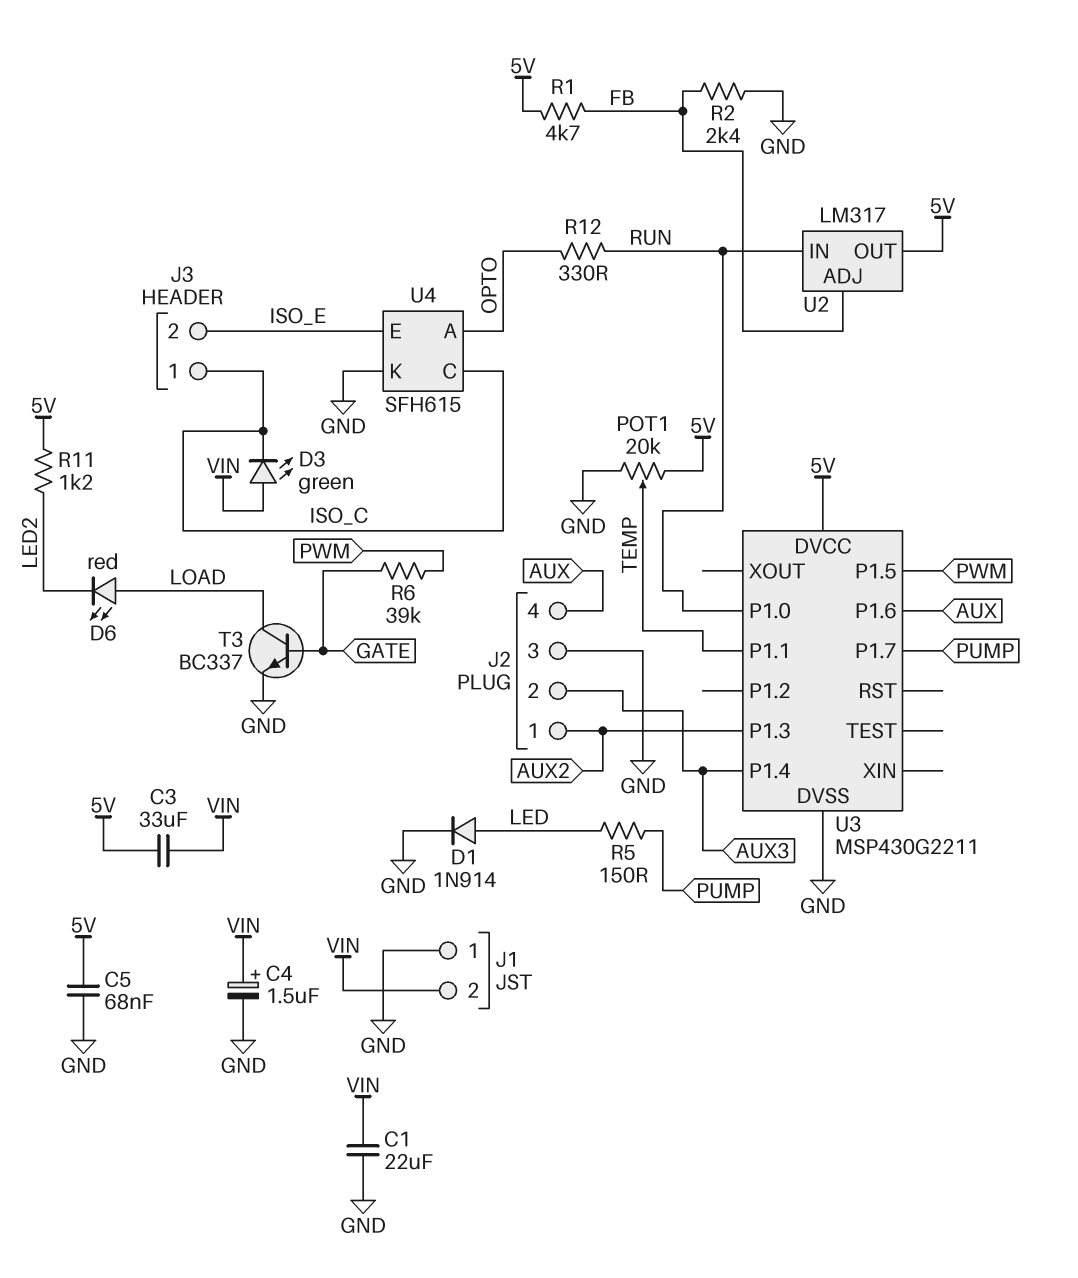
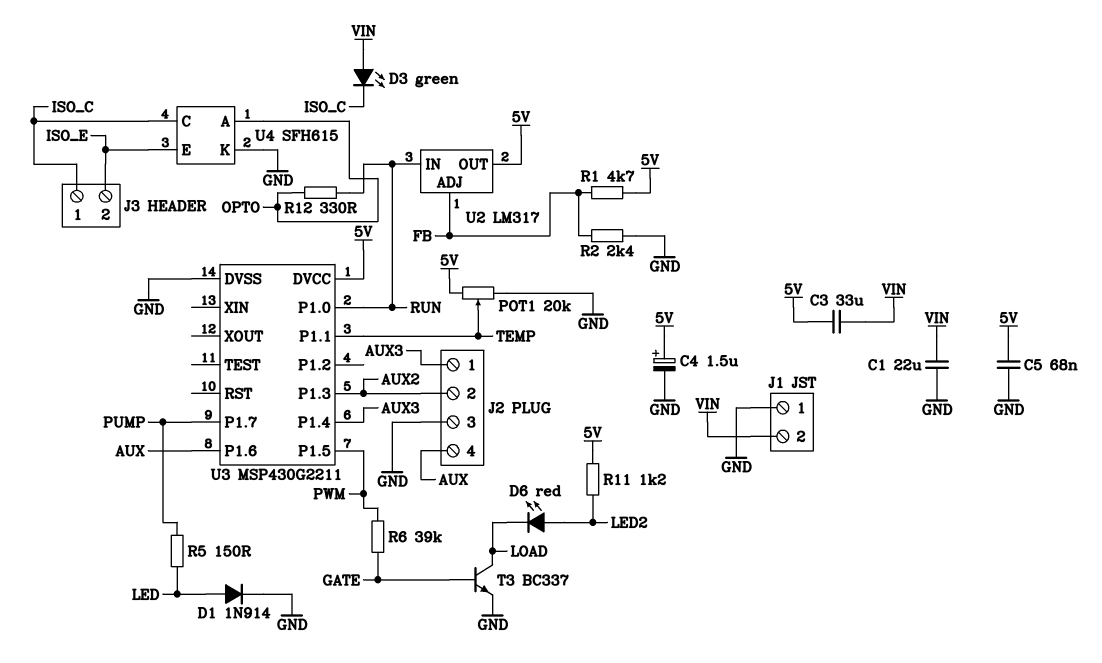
C4: 1.5uF (plus VIN, minus GND) -> 1.5uF (plus 5V, minus GND)
D6: LED red (A LOAD, K LED2) -> LED red (A LED2, K LOAD)
J2 pin 1: AUX2 -> AUX3
J2 pin 2: AUX3 -> AUX2

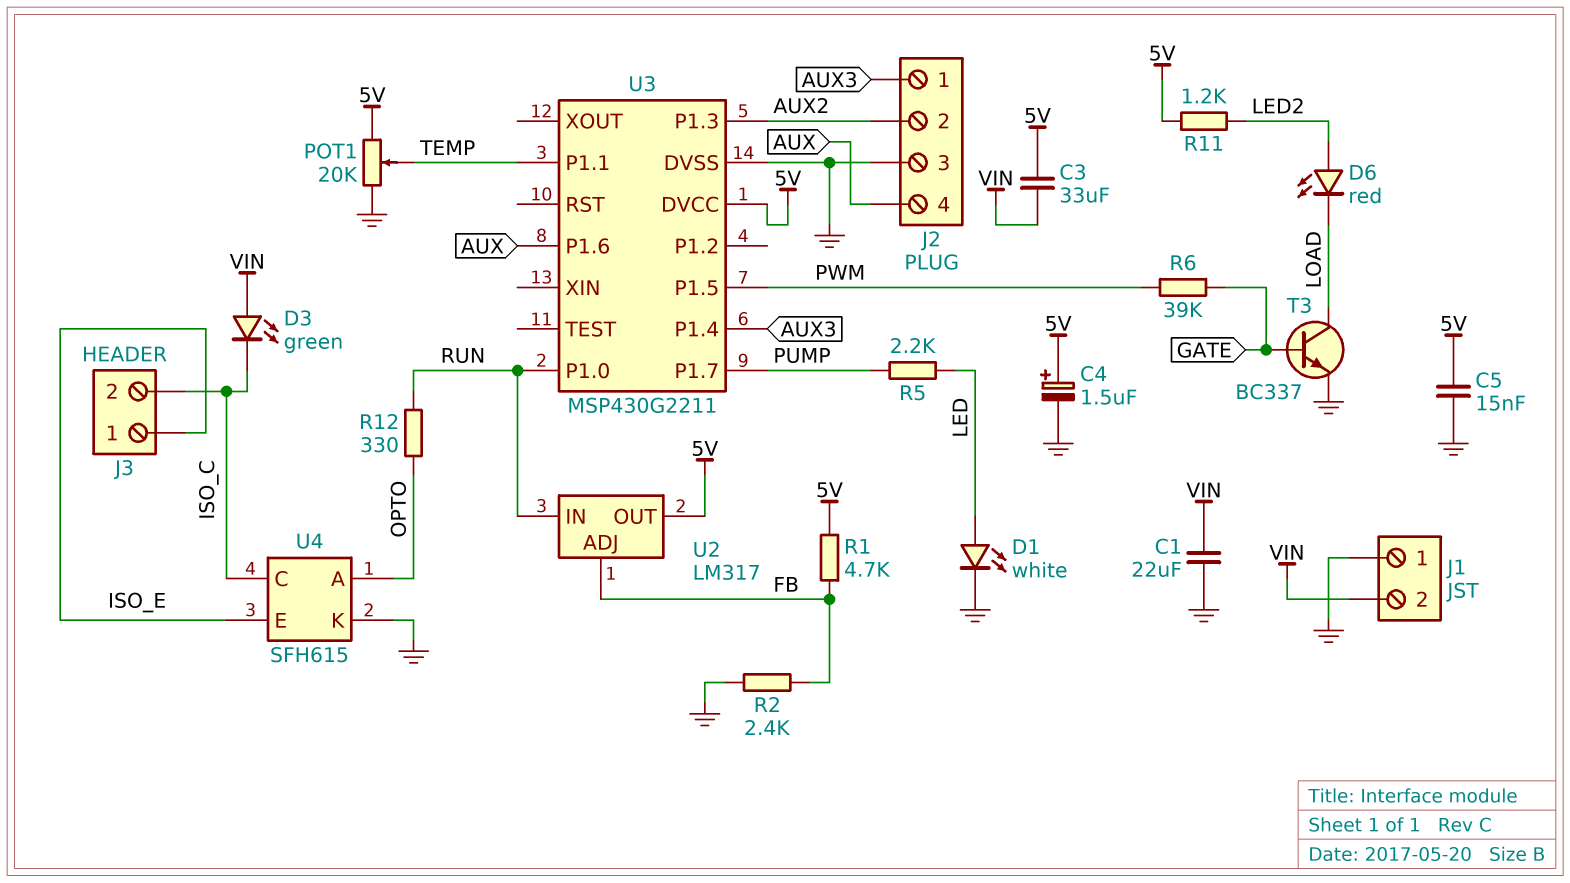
C5: 68nF (5V, GND) -> 15nF (5V, GND)
D1: diode 1N914 (A LED, K GND) -> LED white (A LED, K GND)
J3 pin 1: ISO_C -> ISO_E
J3 pin 2: ISO_E -> ISO_C
R5: 150 (LED, PUMP) -> 2.2k (LED, PUMP)

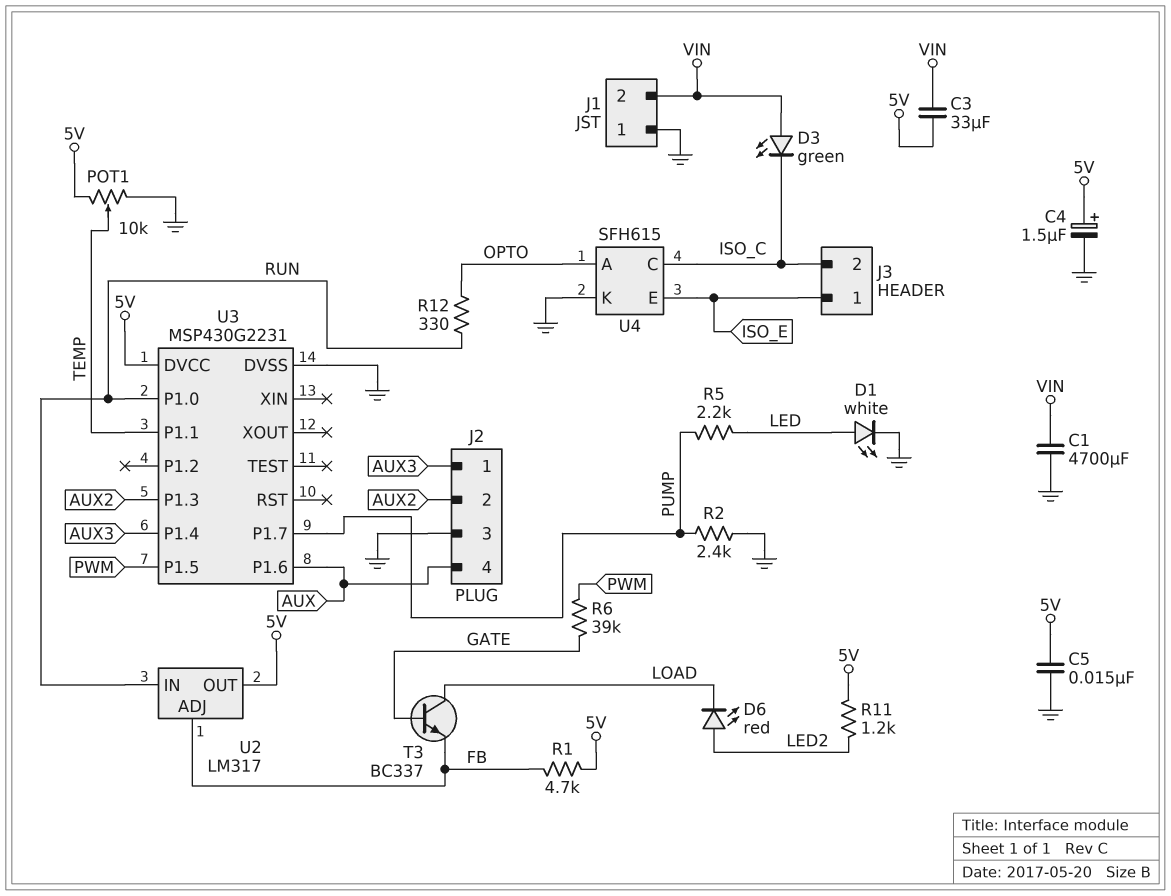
C1: 22uF (GND, VIN) -> 4700uF (GND, VIN)
POT1: 20k (5V, GND, wiper TEMP) -> 10k (5V, GND, wiper TEMP)
R2: 2.4k (FB, GND) -> 2.4k (GND, PUMP)
T3: NPN BC337 (B GATE, C LOAD, E GND) -> NPN BC337 (B GATE, C LOAD, E FB)
U3: MSP430G2211 -> MSP430G2231

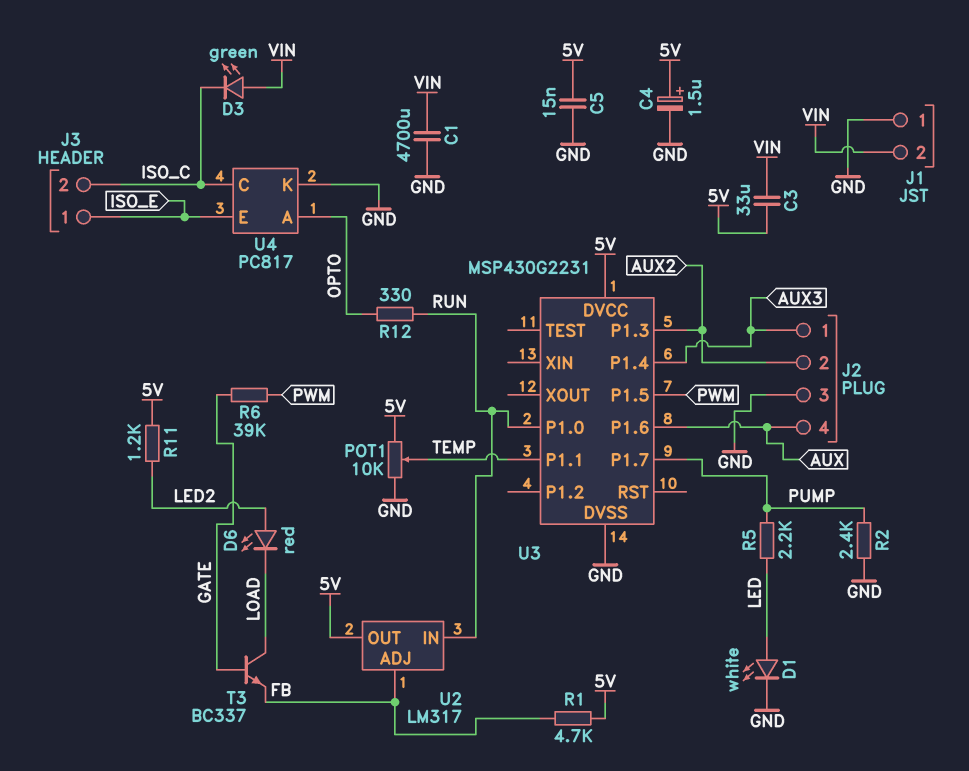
U4: SFH615 -> PC817

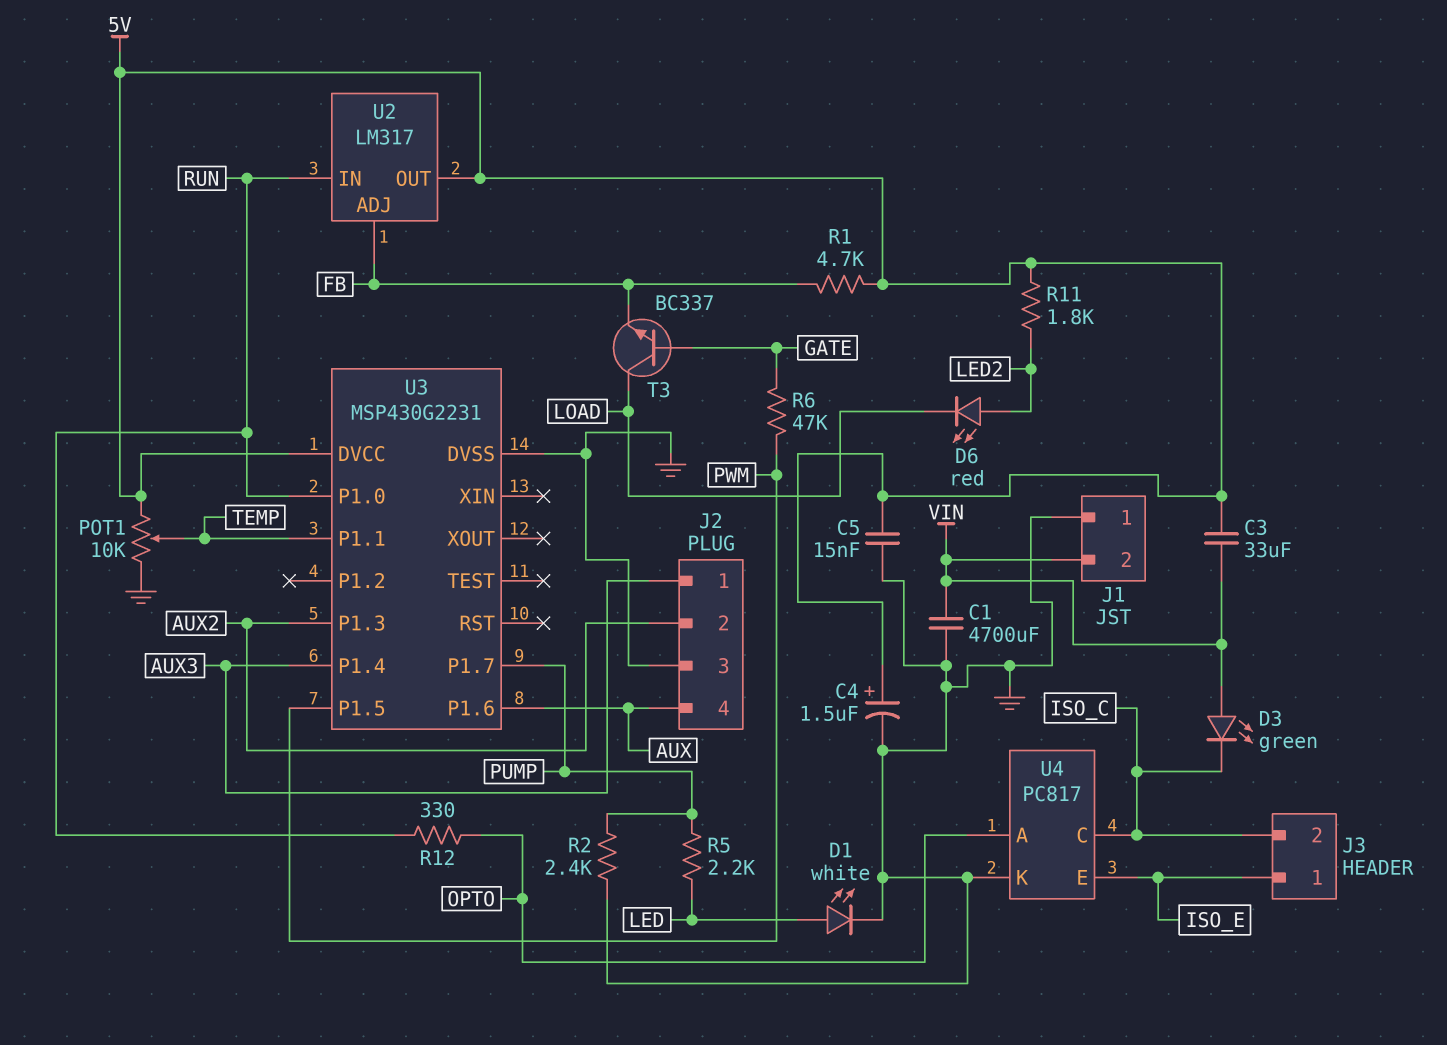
R6: 39k (GATE, PWM) -> 47k (GATE, PWM)
R11: 1.2k (5V, LED2) -> 1.8k (5V, LED2)

